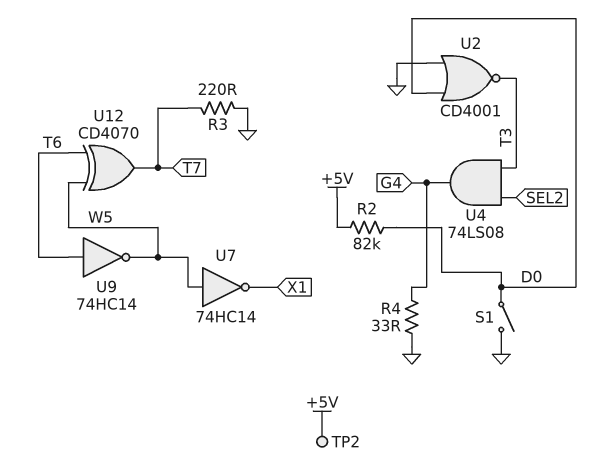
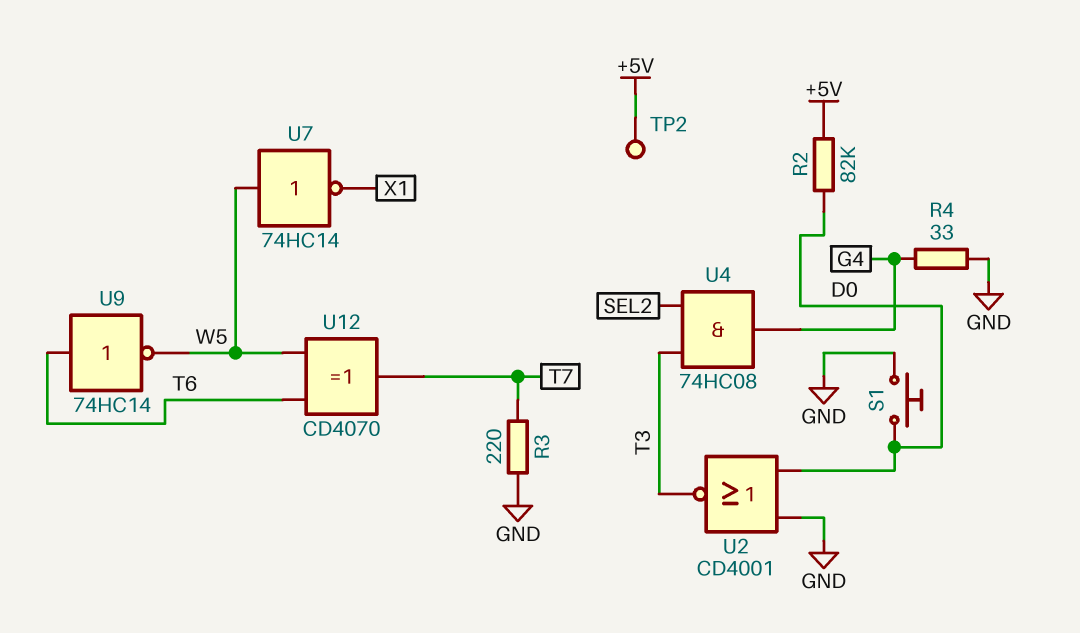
S1: switch (D0, GND) -> button (D0, GND)
U4: AND 74LS08 (in SEL2, in T3, out G4) -> AND 74HC08 (in SEL2, in T3, out G4)

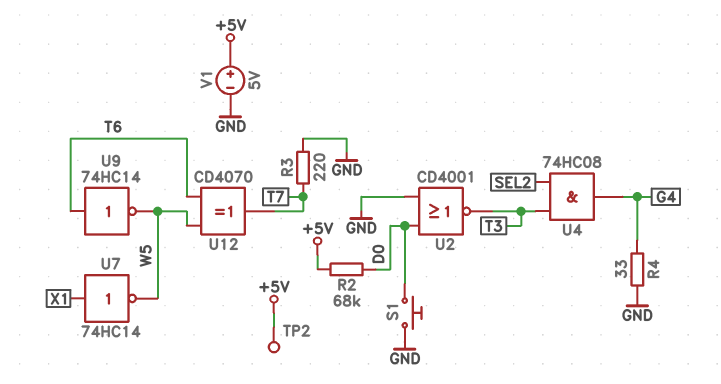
R2: 82k (+5V, D0) -> 68k (+5V, D0)
U7: NOT 74HC14 (in W5, out X1) -> NOT 74HC14 (in X1, out W5)
V1: none -> 5V (plus +5V, minus GND)

